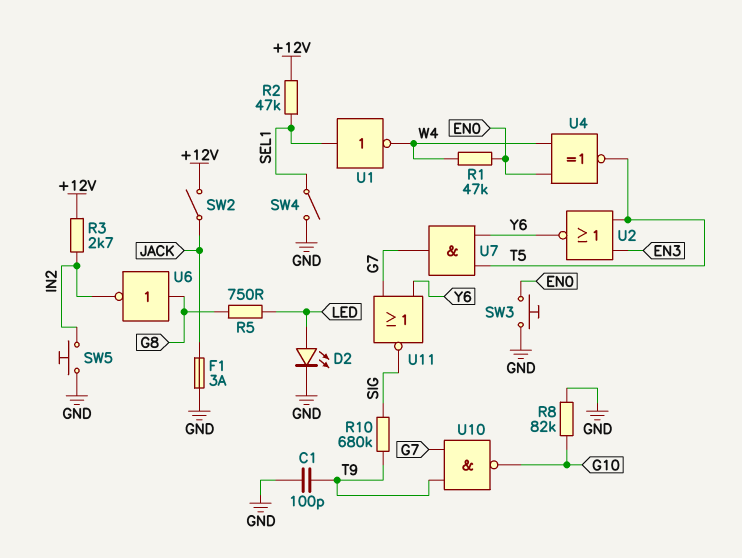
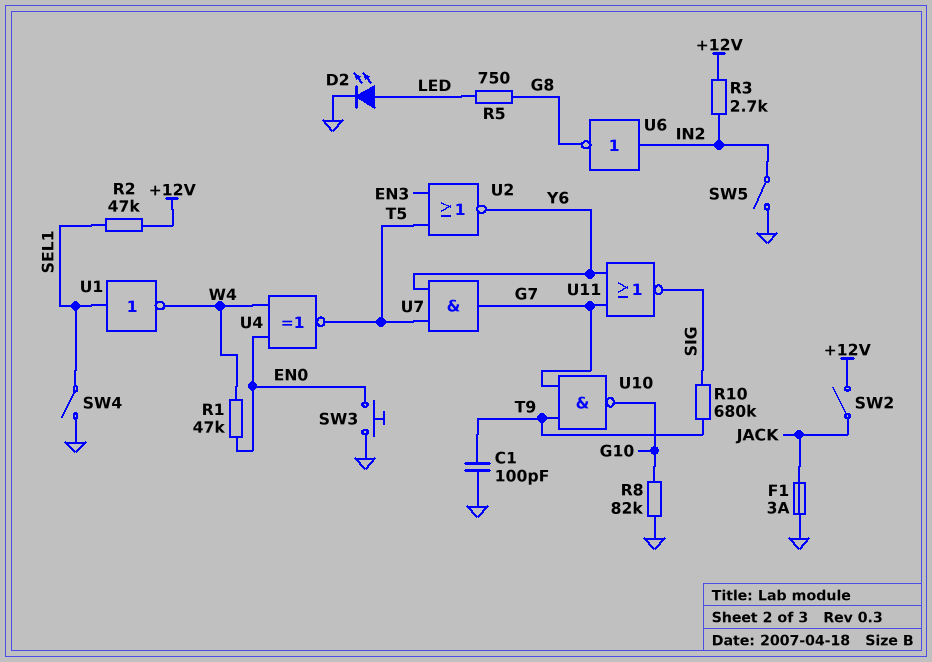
SW5: button (GND, IN2) -> switch (GND, IN2)
U6: NOT (in G8, out IN2) -> NOT (in IN2, out G8)

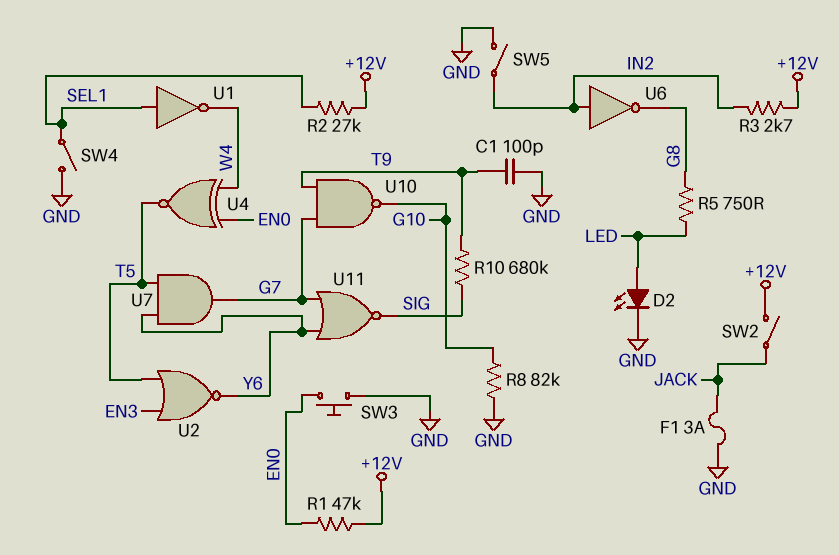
R1: 47k (EN0, W4) -> 47k (+12V, EN0)
R2: 47k (+12V, SEL1) -> 27k (+12V, SEL1)

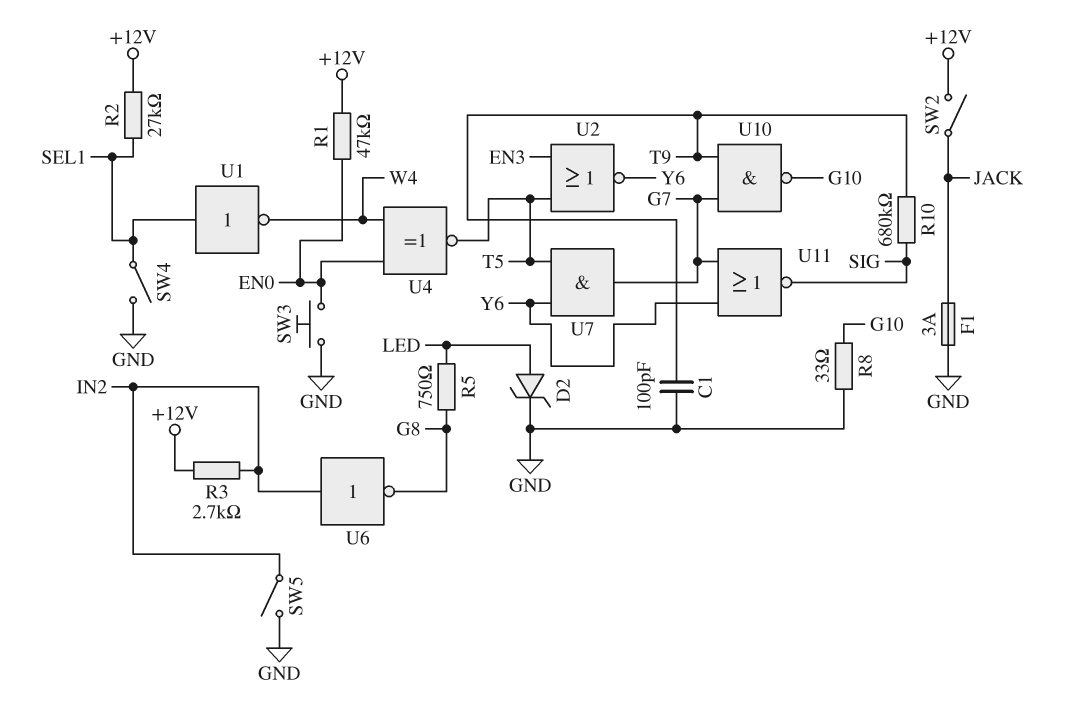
D2: LED (A LED, K GND) -> zener (A LED, K GND)
R8: 82k (G10, GND) -> 33 (G10, GND)

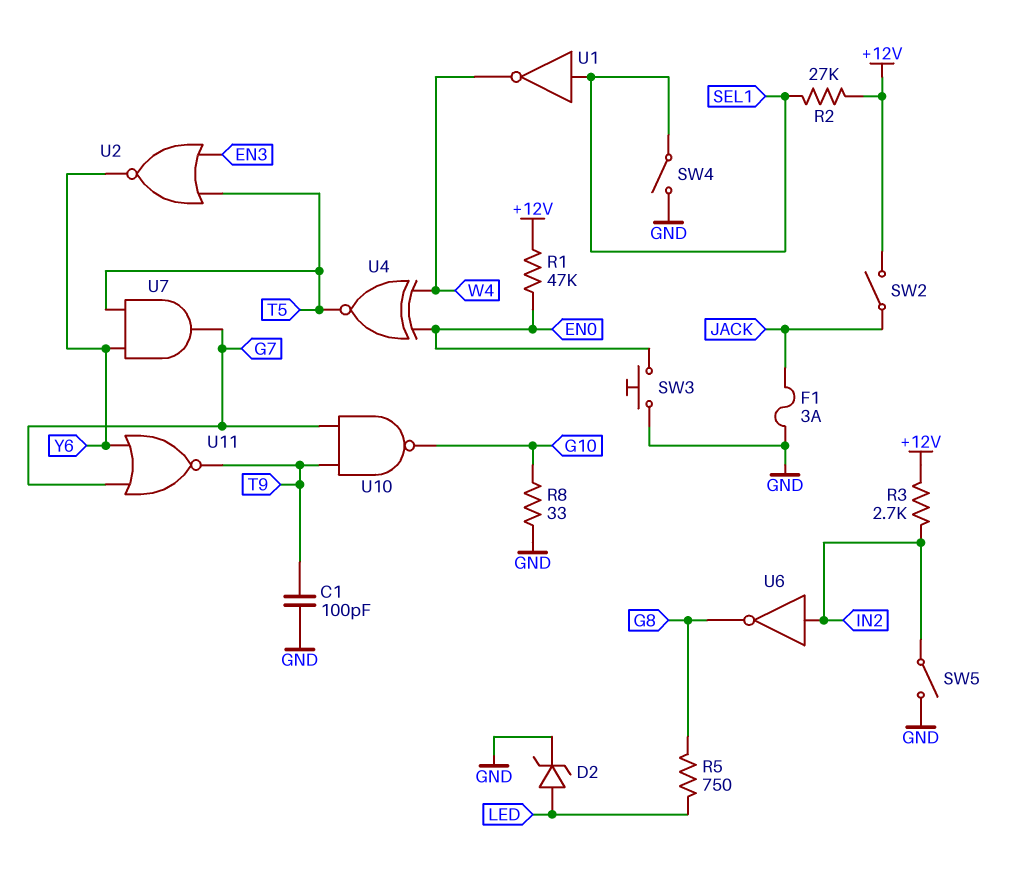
R10: 680k (SIG, T9) -> none
U11: NOR (in G7, in Y6, out SIG) -> NOR (in G7, in Y6, out T9)

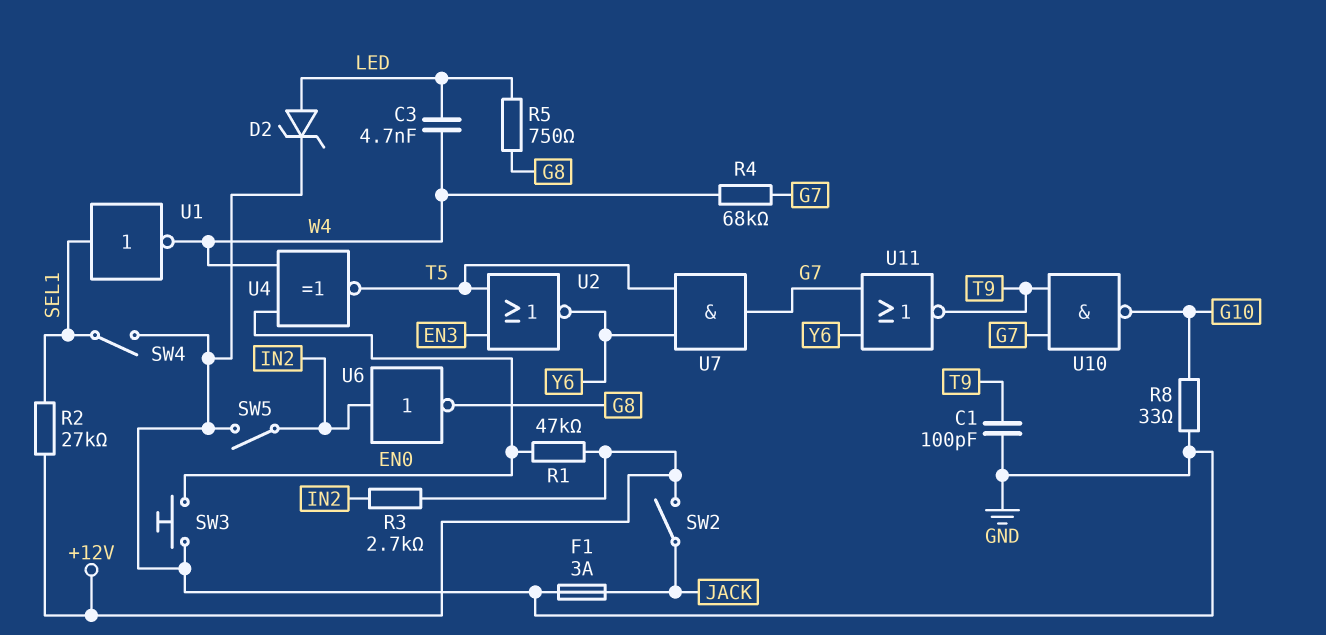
C3: none -> 4.7nF (LED, W4)
R4: none -> 68k (G7, W4)

